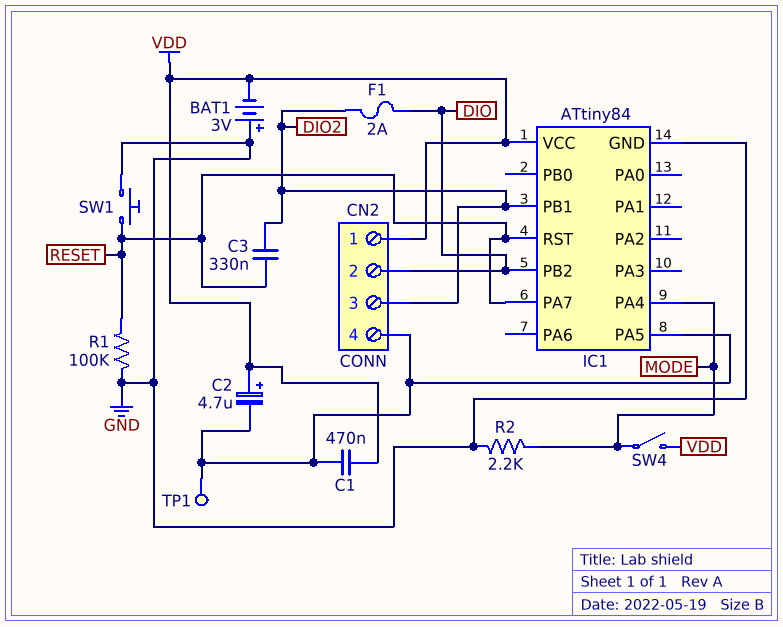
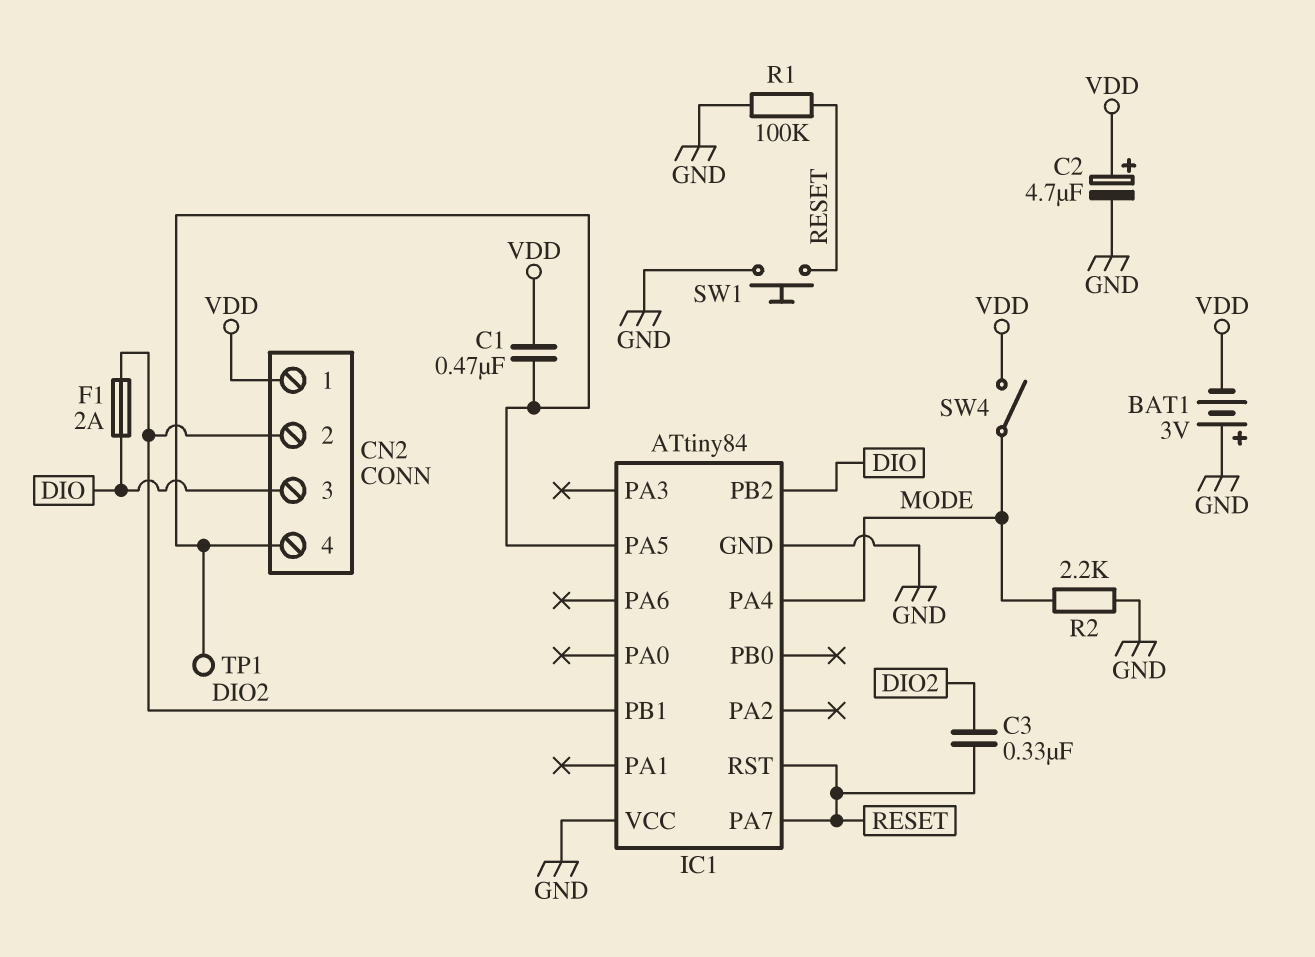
C2: 4.7uF (plus VDD, minus CN2/4) -> 4.7uF (plus VDD, minus GND)
CN2 pin 2: DIO -> DIO2
CN2 pin 3: DIO2 -> DIO
IC1 pin VCC: VDD -> GND

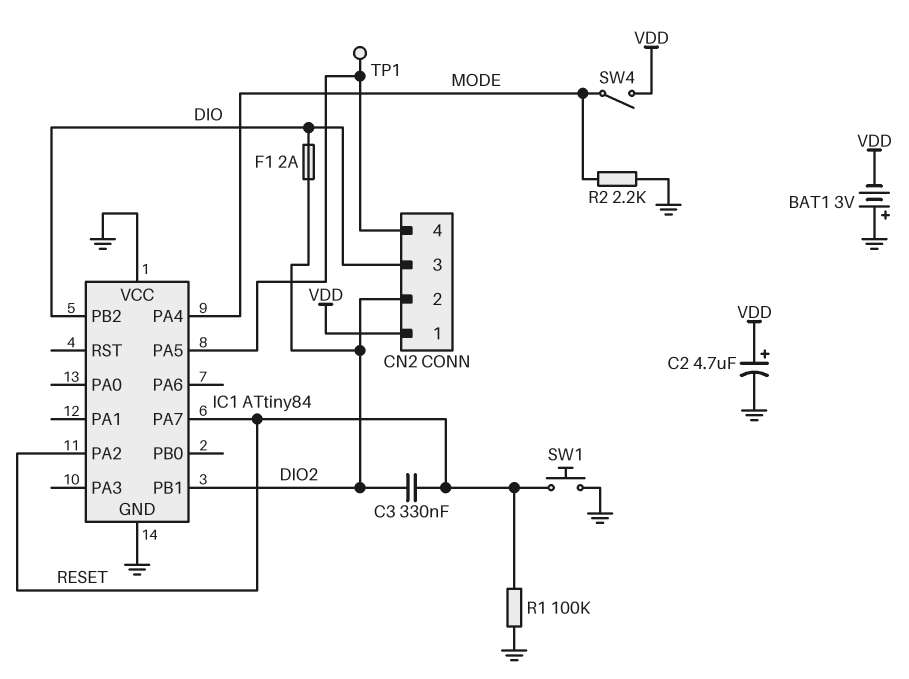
C1: 470nF (CN2/4, VDD) -> none
IC1 pin PA2: none -> RESET
IC1 pin RST: RESET -> none

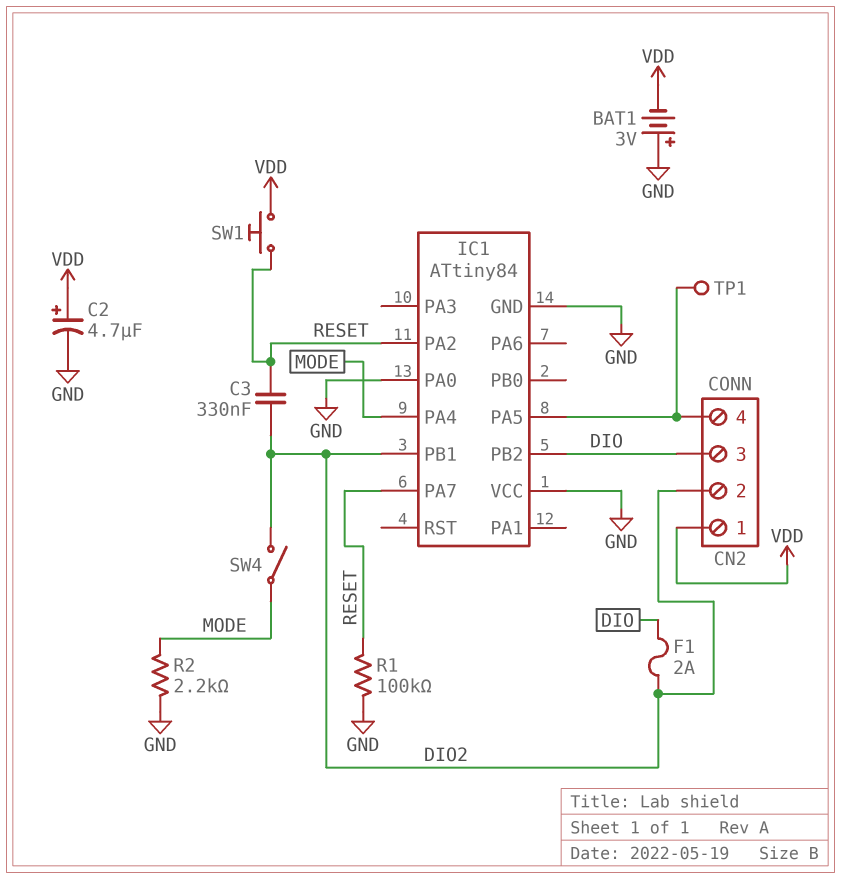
IC1 pin PA0: none -> GND
SW1: button (GND, RESET) -> button (RESET, VDD)
SW4: switch (MODE, VDD) -> switch (DIO2, MODE)

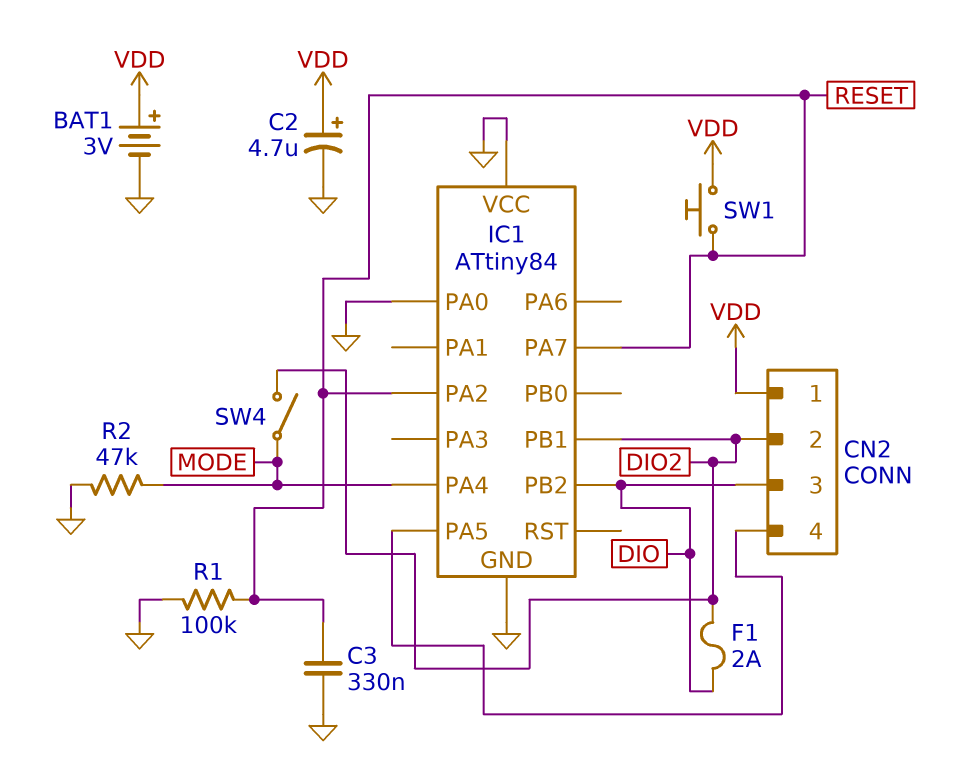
BAT1: 3V (plus GND, minus VDD) -> 3V (plus VDD, minus GND)
C3: 330nF (DIO2, RESET) -> 330nF (GND, RESET)
R2: 2.2k (GND, MODE) -> 47k (GND, MODE)
TP1: test point (CN2/4) -> none

